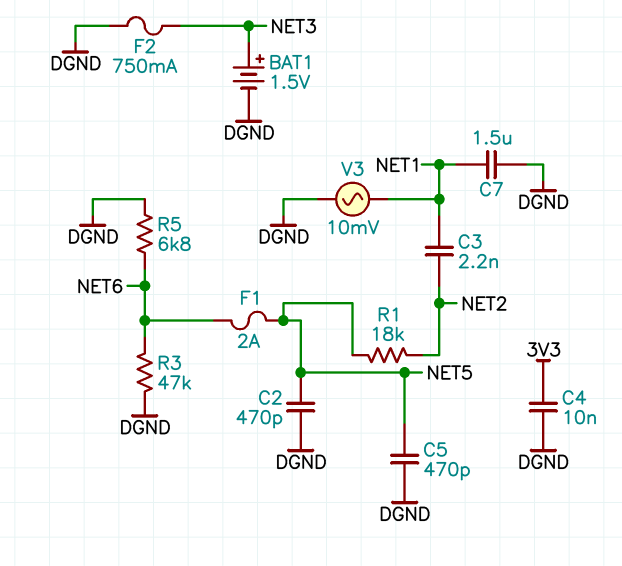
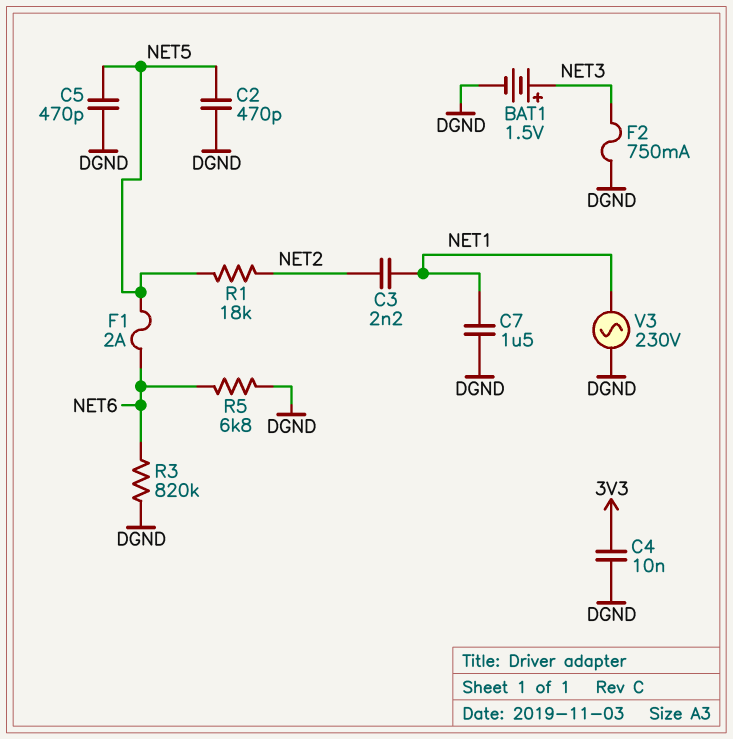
R3: 47k (DGND, NET6) -> 820k (DGND, NET6)
V3: AC 10mV (DGND, NET1) -> AC 230V (DGND, NET1)

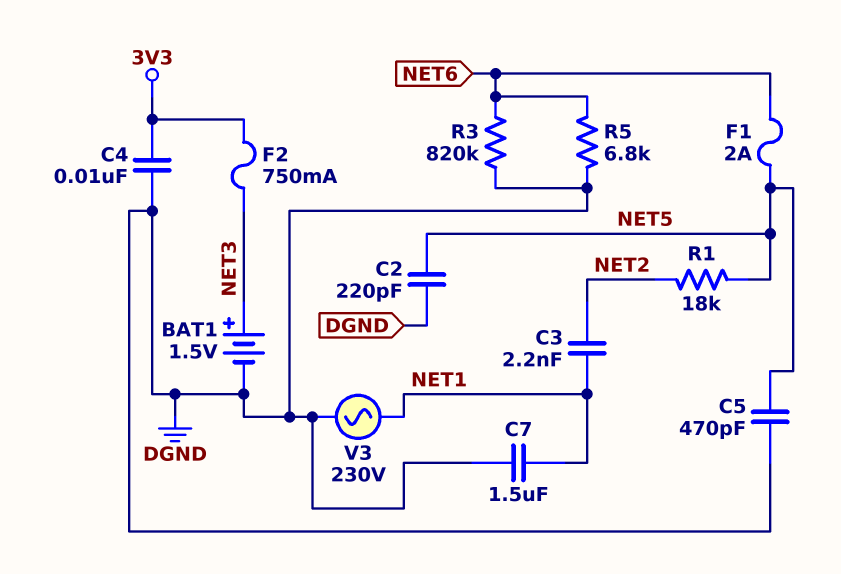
C2: 470pF (DGND, NET5) -> 220pF (DGND, NET5)
F2: 750mA (DGND, NET3) -> 750mA (3V3, NET3)

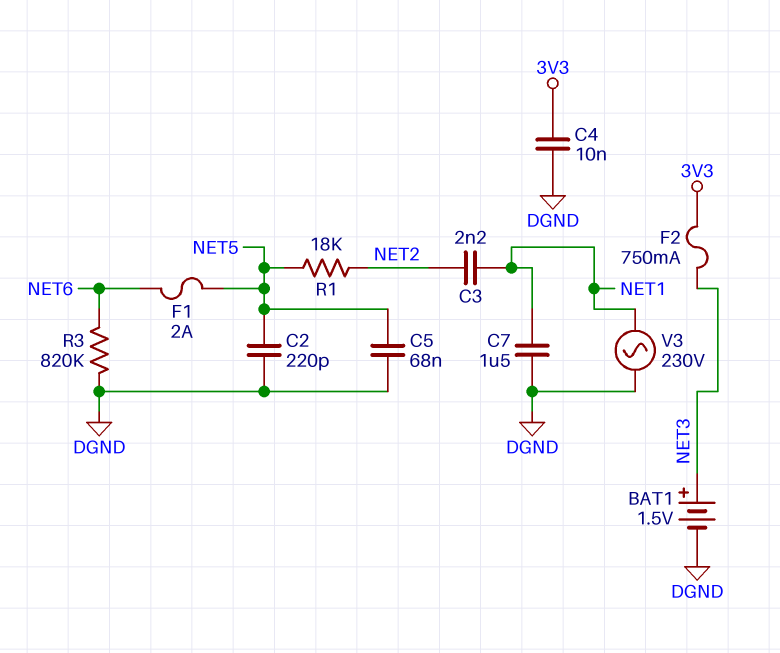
C5: 470pF (DGND, NET5) -> 68nF (DGND, NET5)
R5: 6.8k (DGND, NET6) -> none

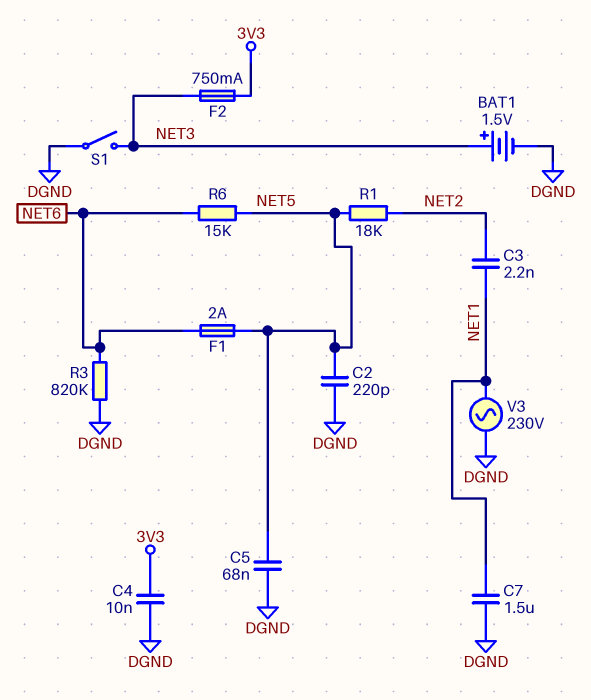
R6: none -> 15k (NET5, NET6)
S1: none -> switch (DGND, NET3)

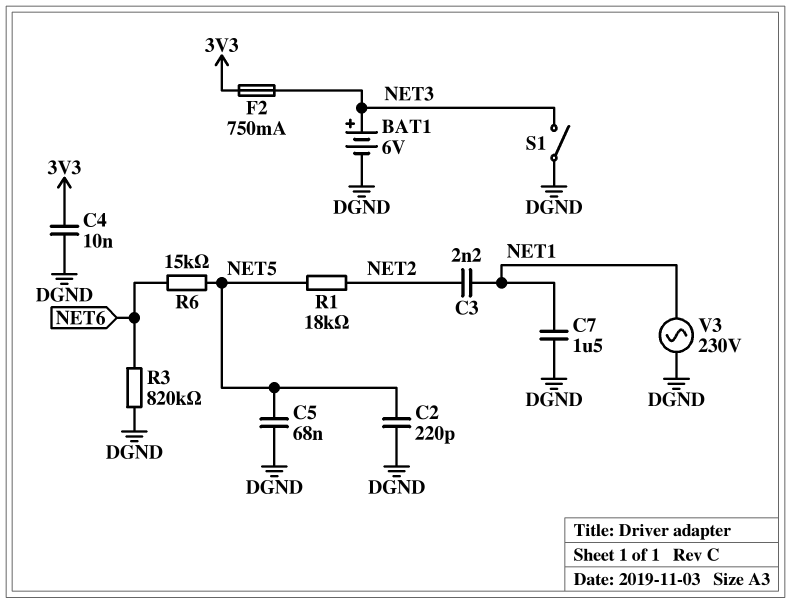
BAT1: 1.5V (plus NET3, minus DGND) -> 6V (plus NET3, minus DGND)
F1: 2A (NET5, NET6) -> none

